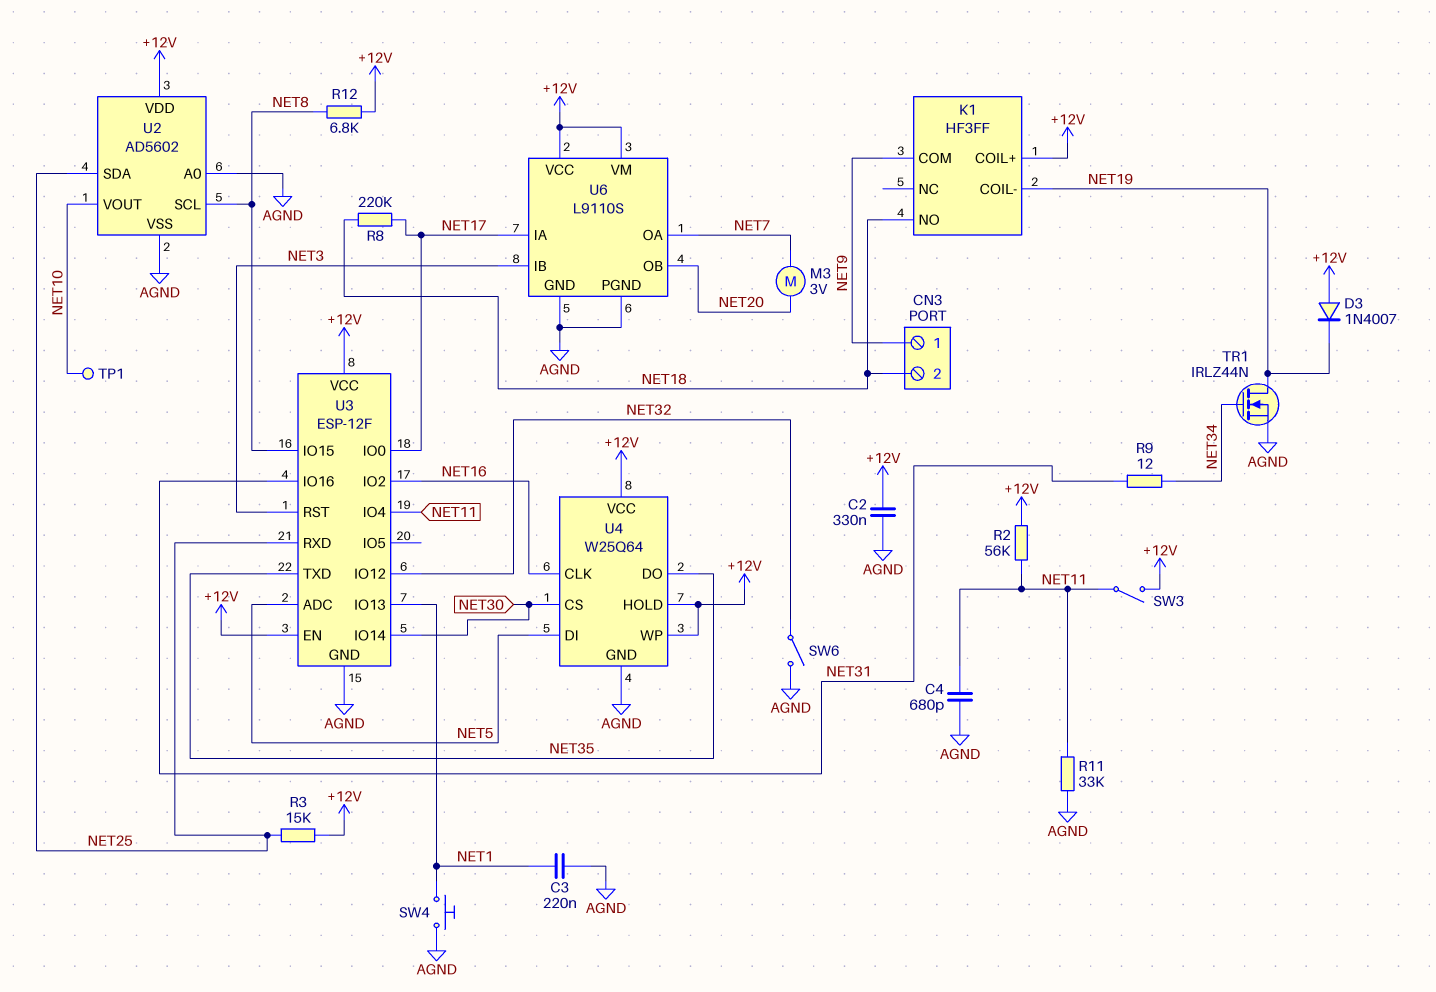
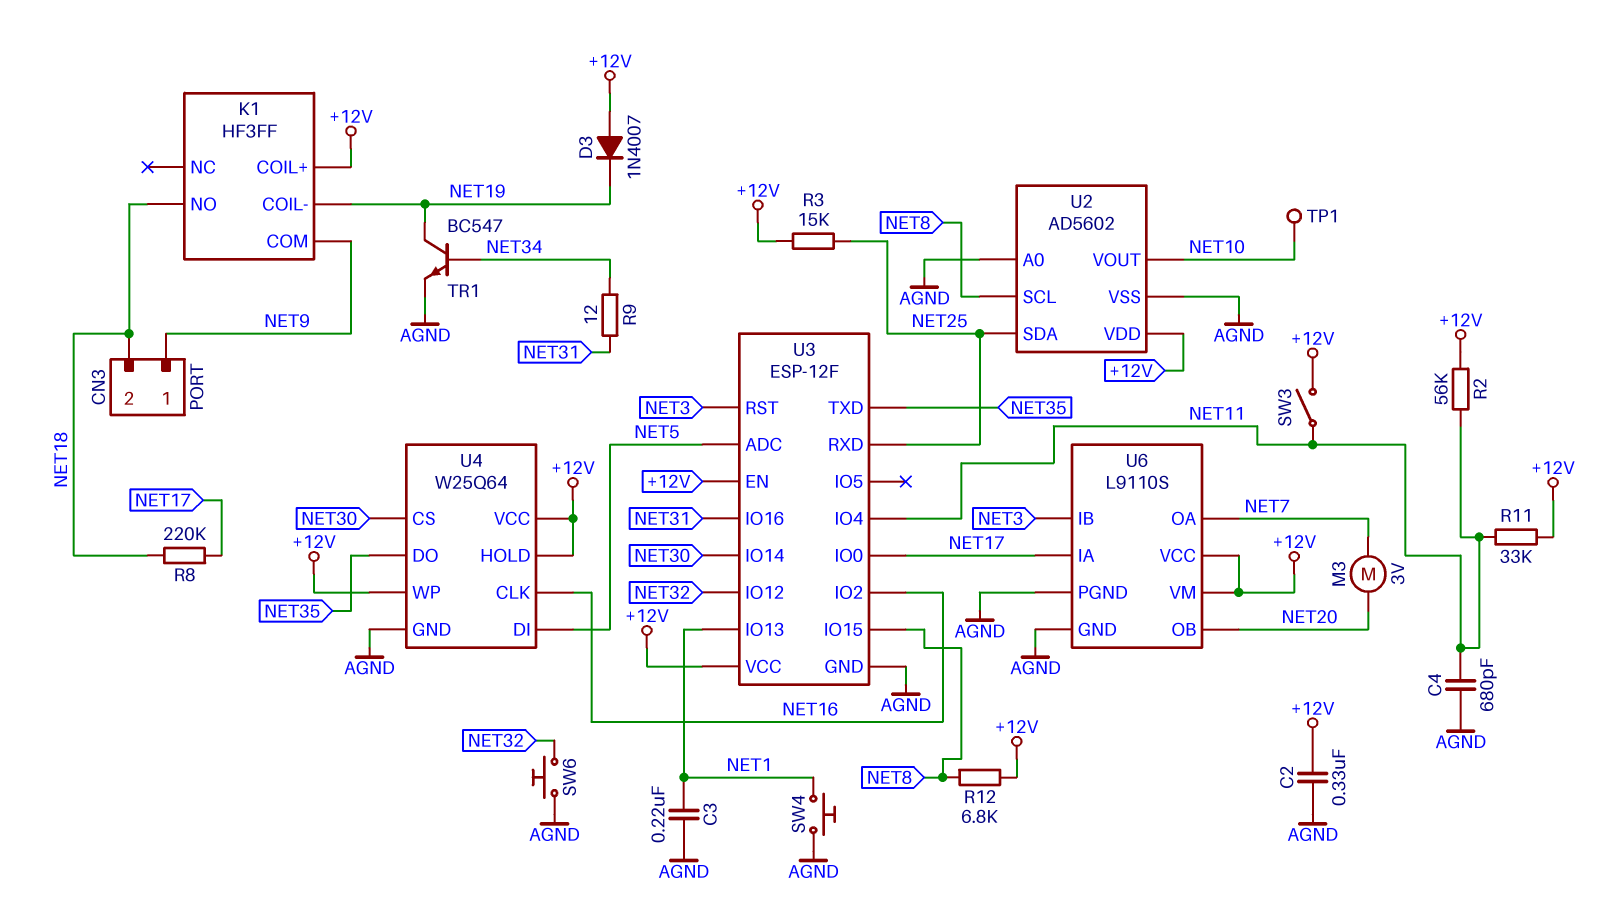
R11: 33k (AGND, NET11) -> 33k (+12V, NET11)
SW6: switch (AGND, NET32) -> button (AGND, NET32)
TR1: NMOS IRLZ44N (G NET34, D NET19, S AGND) -> NPN BC547 (B NET34, C NET19, E AGND)

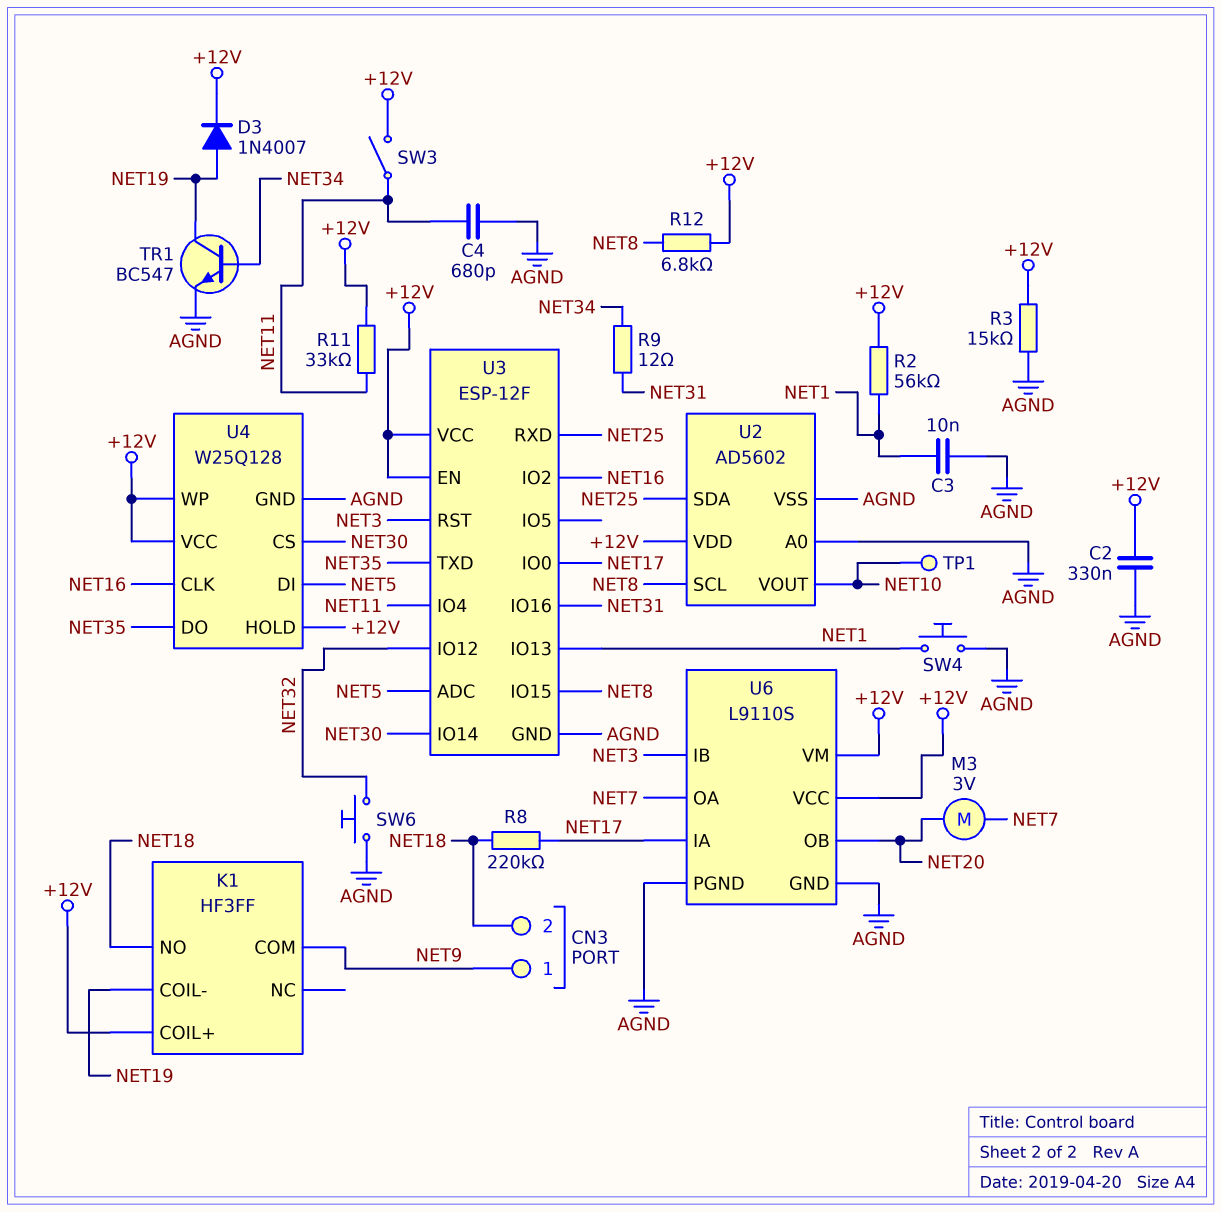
C3: 220nF (AGND, NET1) -> 10nF (AGND, NET1)
D3: diode 1N4007 (A +12V, K NET19) -> diode 1N4007 (A NET19, K +12V)
R2: 56k (+12V, NET11) -> 56k (+12V, NET1)
R3: 15k (+12V, NET25) -> 15k (+12V, AGND)
U4: W25Q64 -> W25Q128

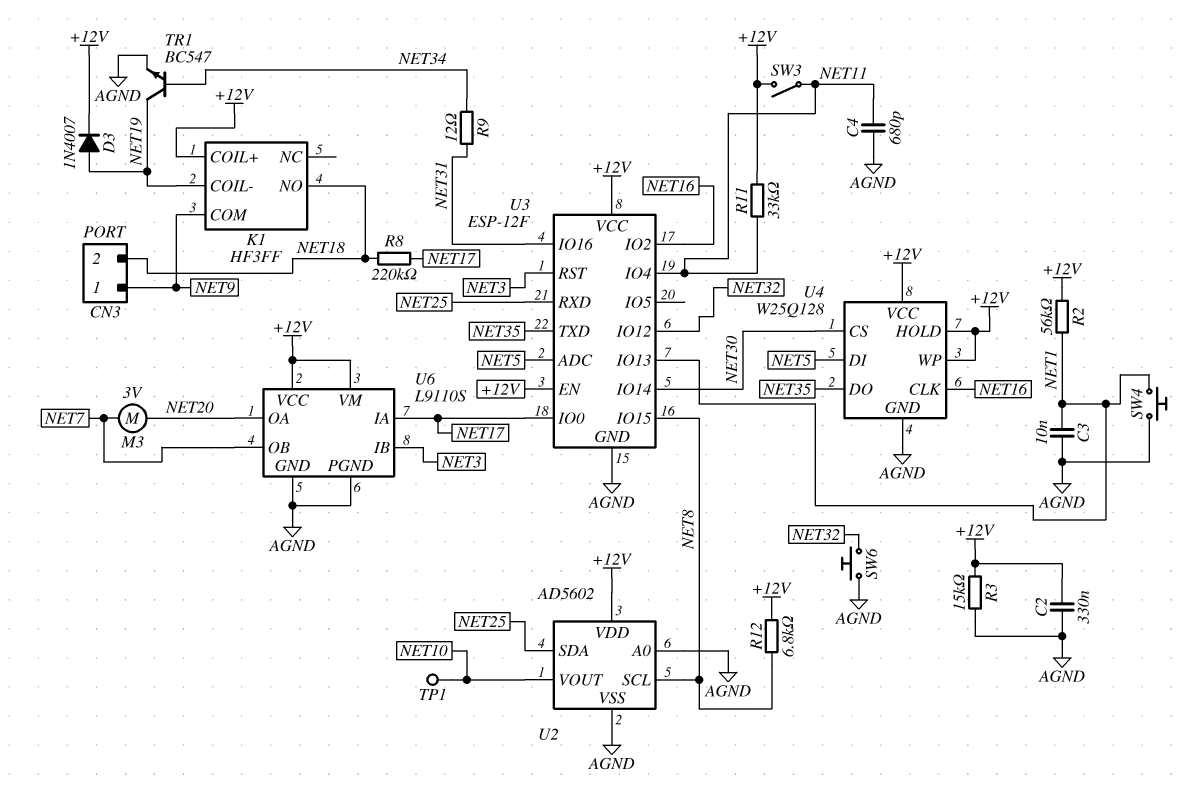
U6 pin OA: NET7 -> NET20
U6 pin OB: NET20 -> NET7

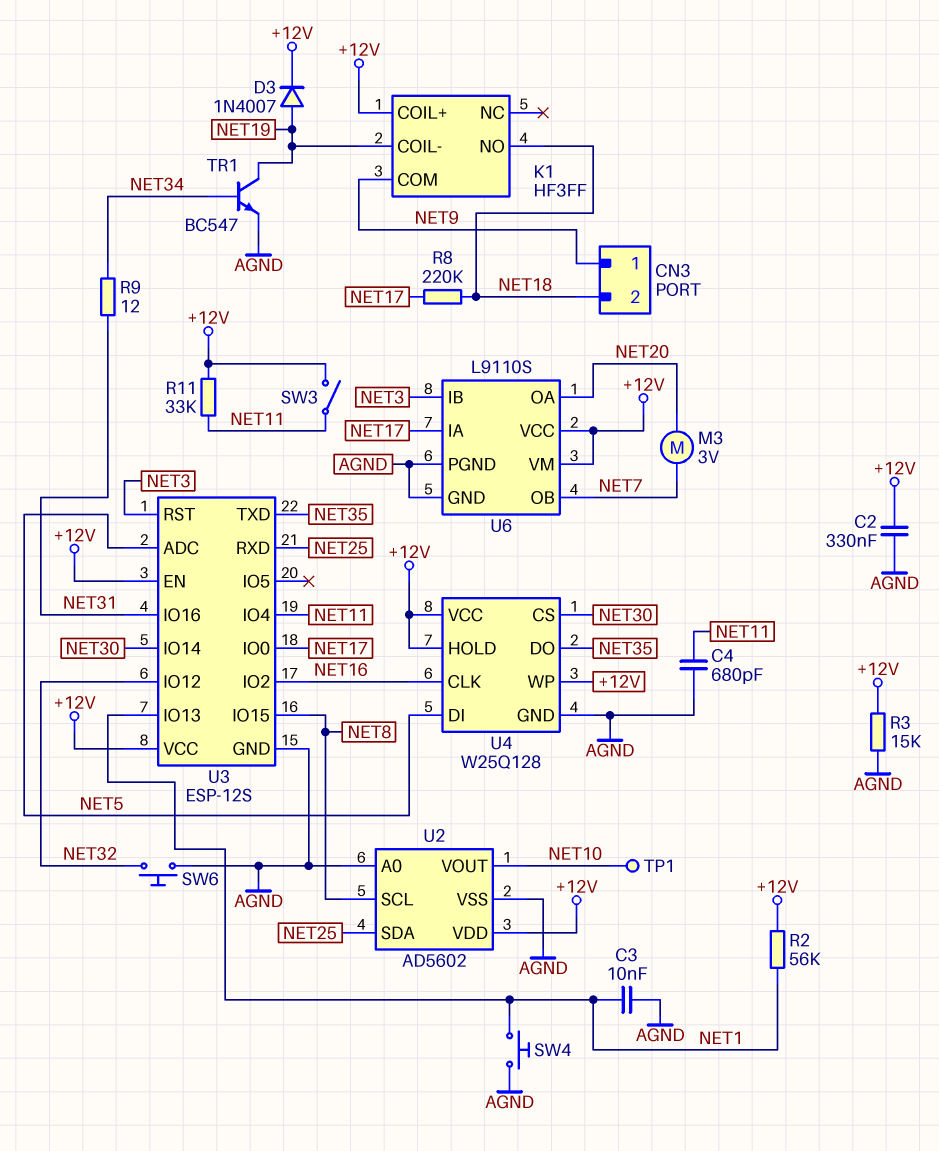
R12: 6.8k (+12V, NET8) -> none
U3: ESP-12F -> ESP-12S

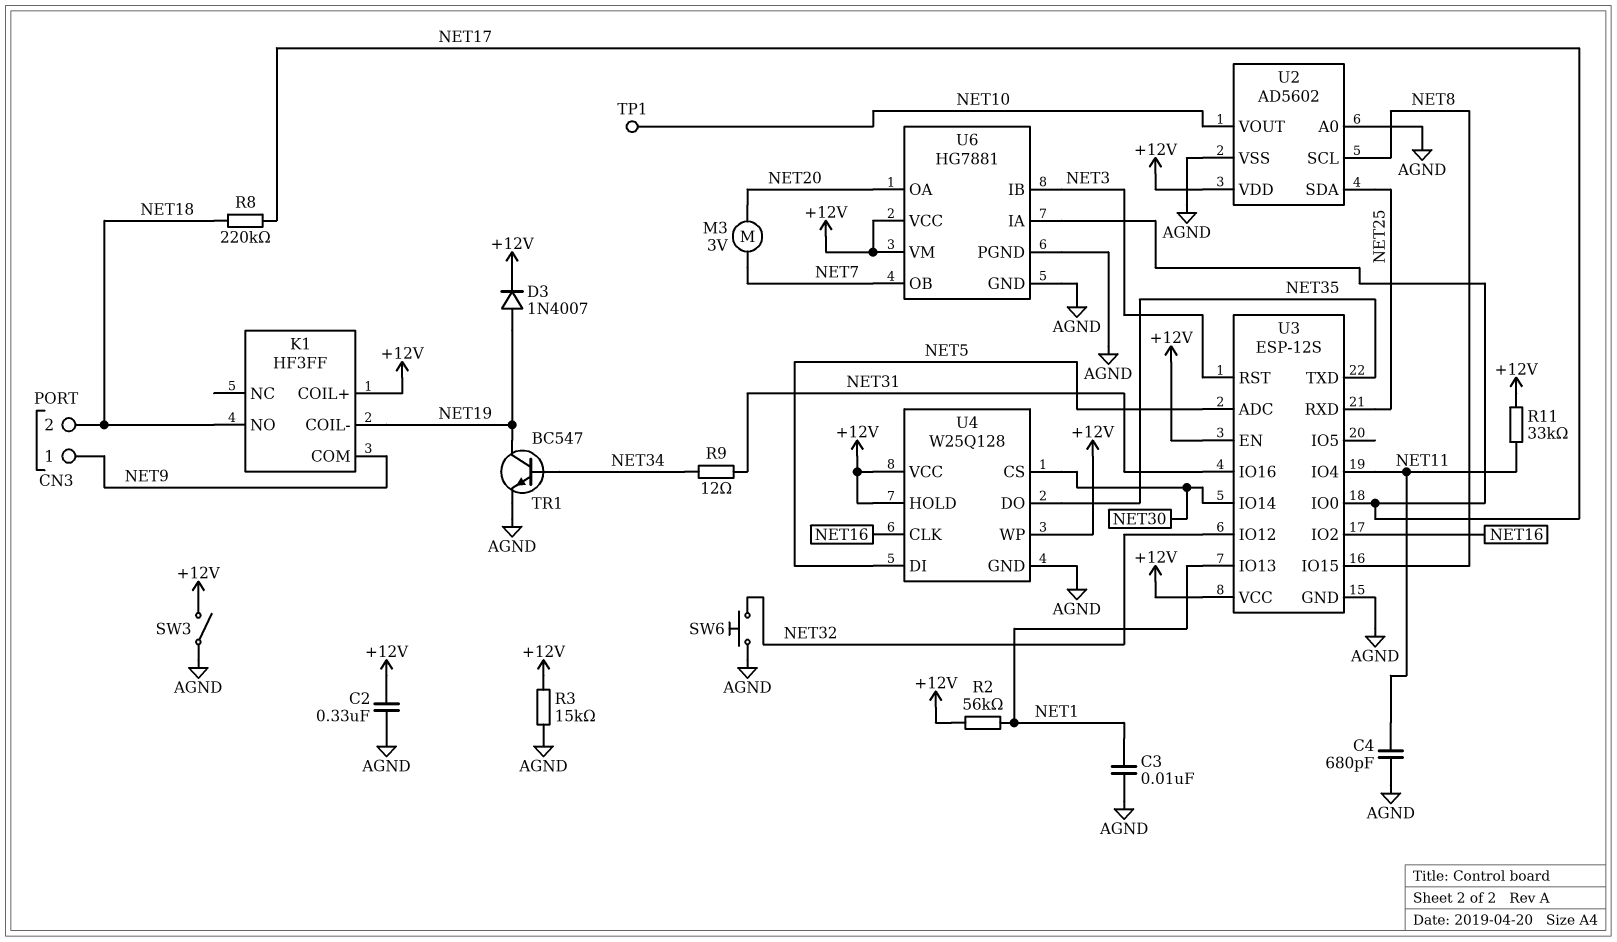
SW3: switch (+12V, NET11) -> switch (+12V, AGND)
SW4: button (AGND, NET1) -> none
U6: L9110S -> HG7881

